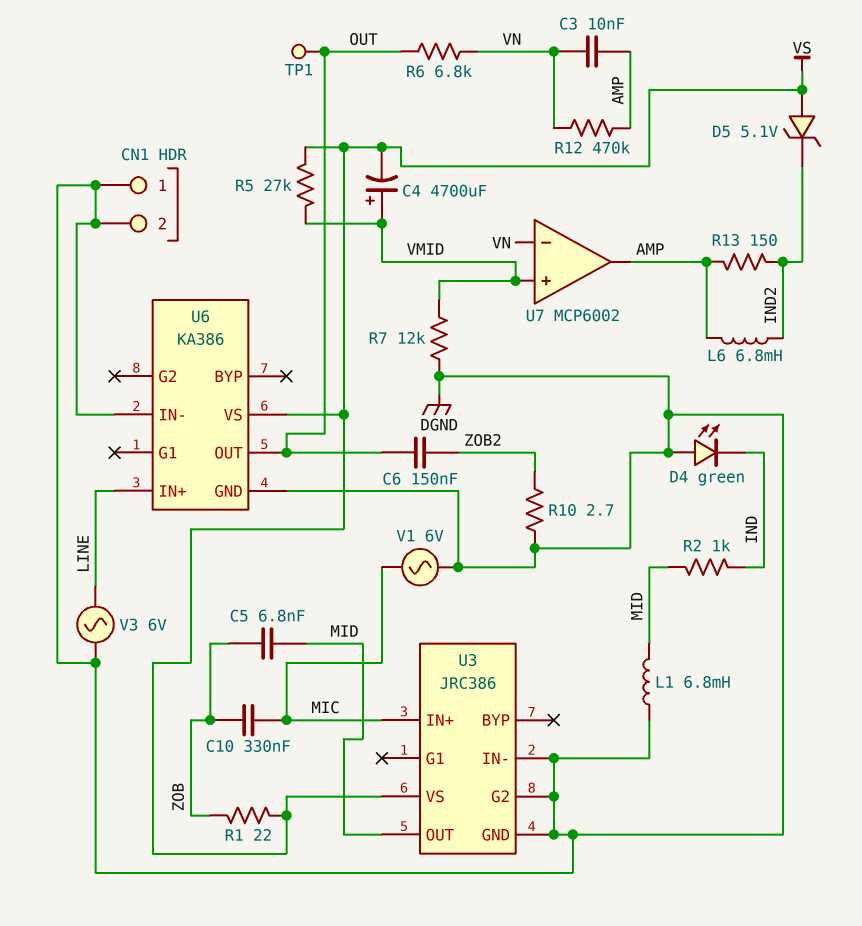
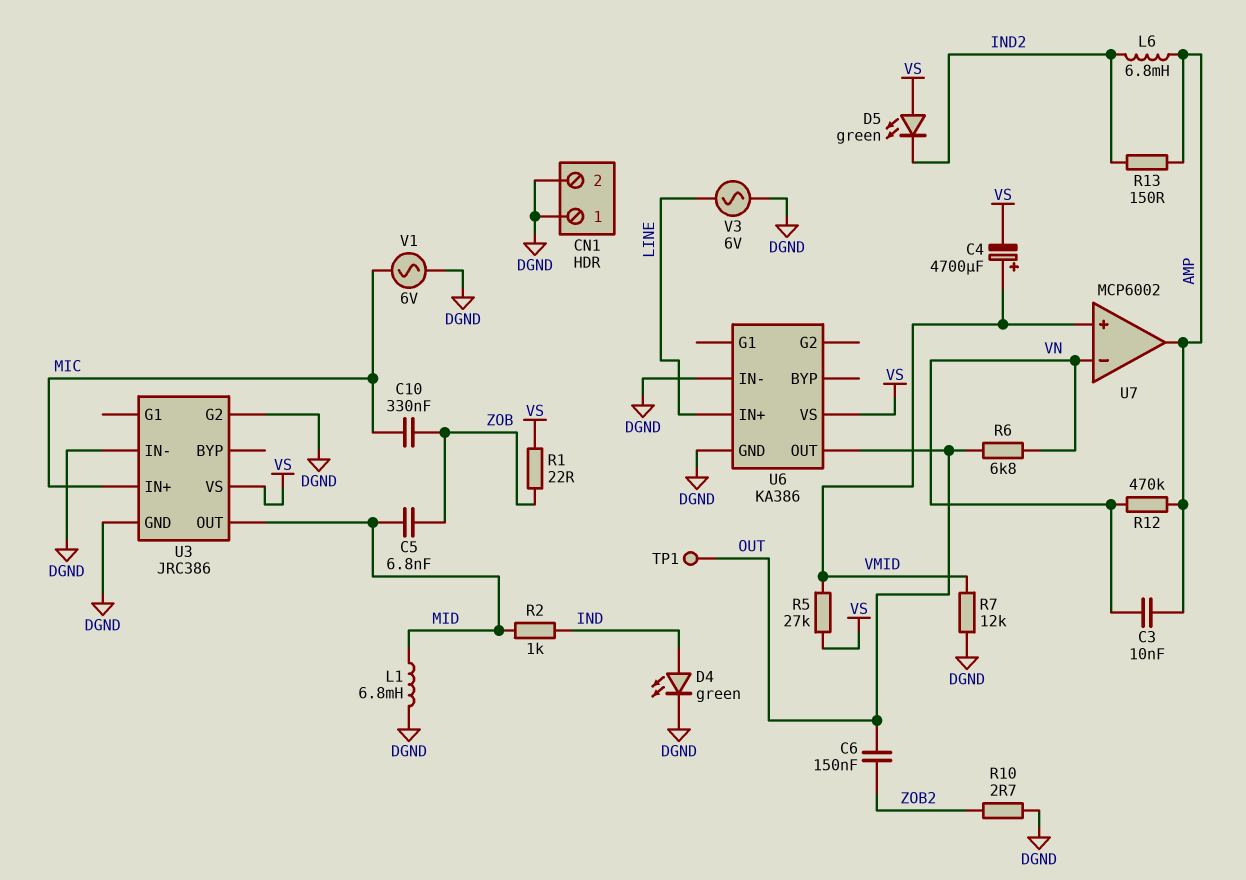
D4: LED green (A DGND, K IND) -> LED green (A IND, K DGND)
D5: zener 5.1V (A VS, K IND2) -> LED green (A VS, K IND2)

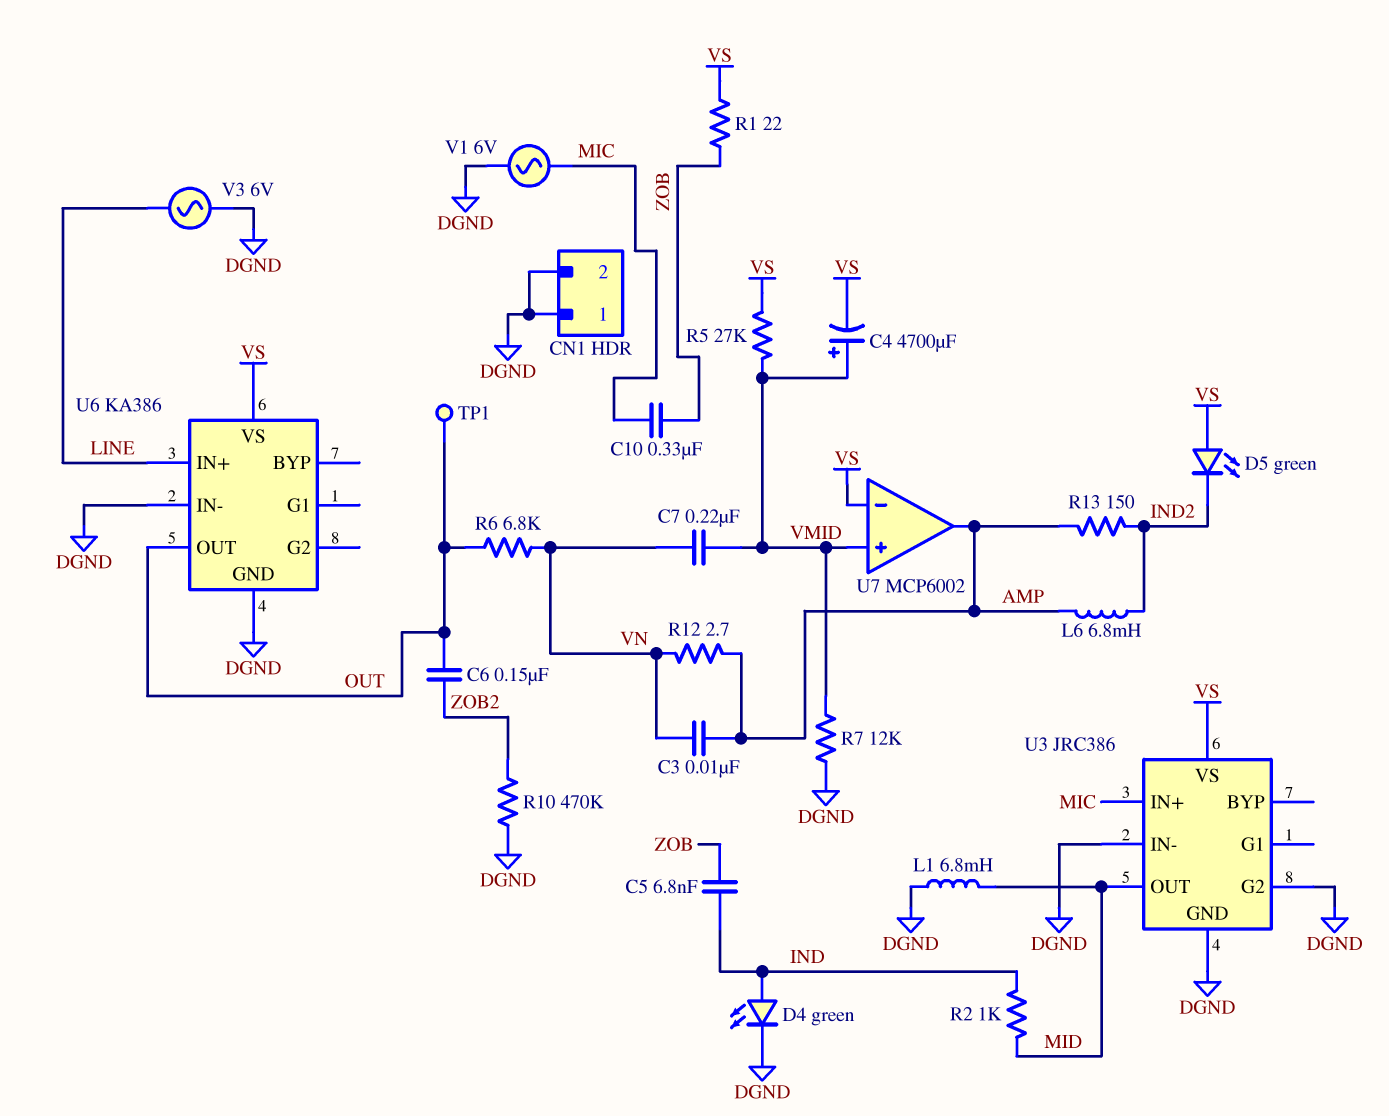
C5: 6.8nF (MID, ZOB) -> 6.8nF (IND, ZOB)
C7: none -> 220nF (VMID, VN)
R10: 2.7 (DGND, ZOB2) -> 470k (DGND, ZOB2)
R12: 470k (AMP, VN) -> 2.7 (AMP, VN)
U7 pin in-: VN -> VS

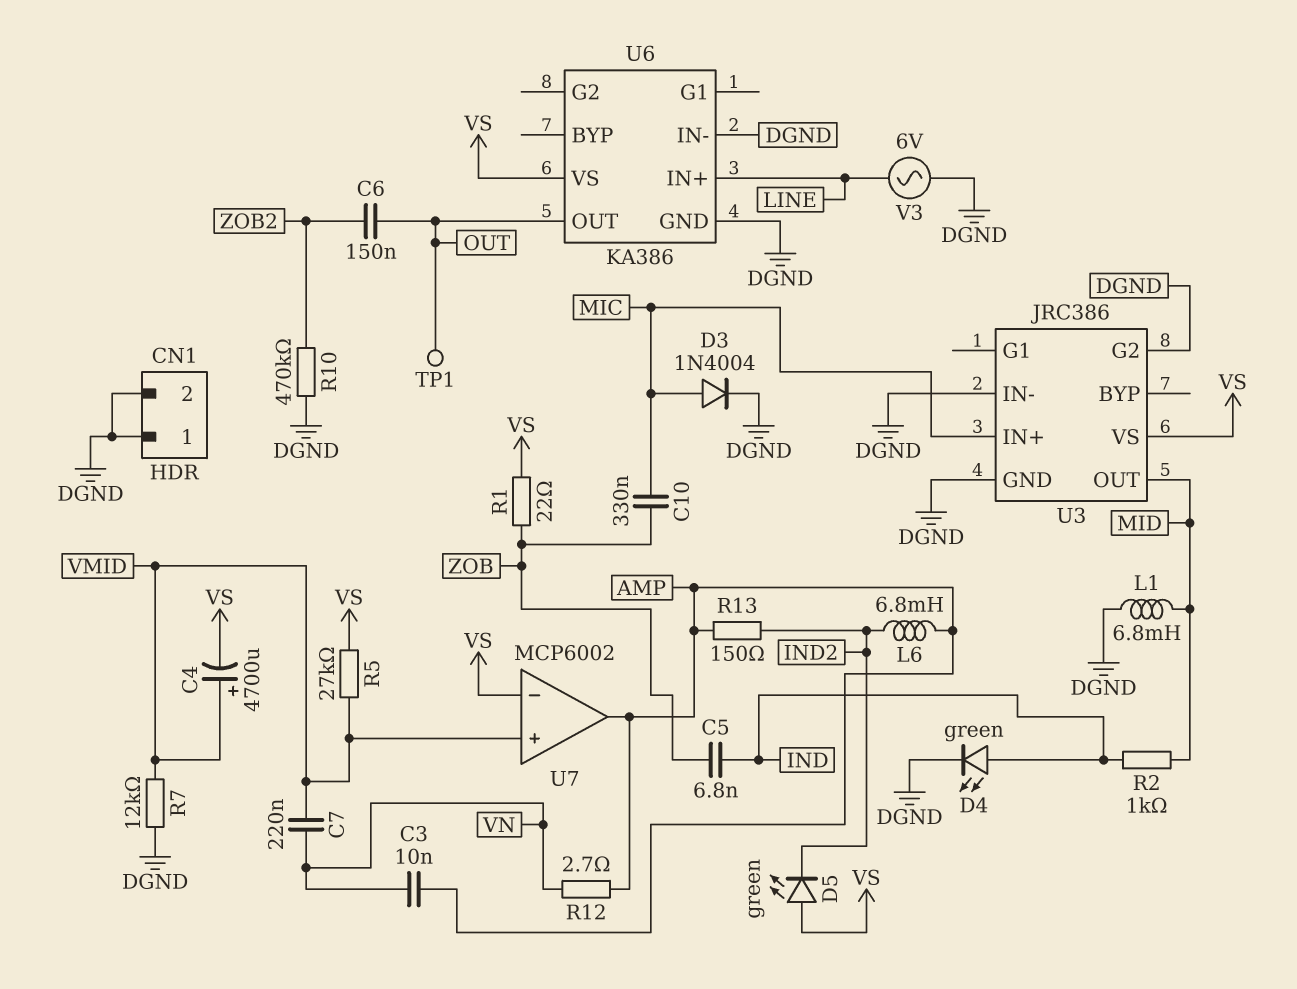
D3: none -> diode 1N4004 (A MIC, K DGND)
R6: 6.8k (OUT, VN) -> none
V1: AC 6V (DGND, MIC) -> none

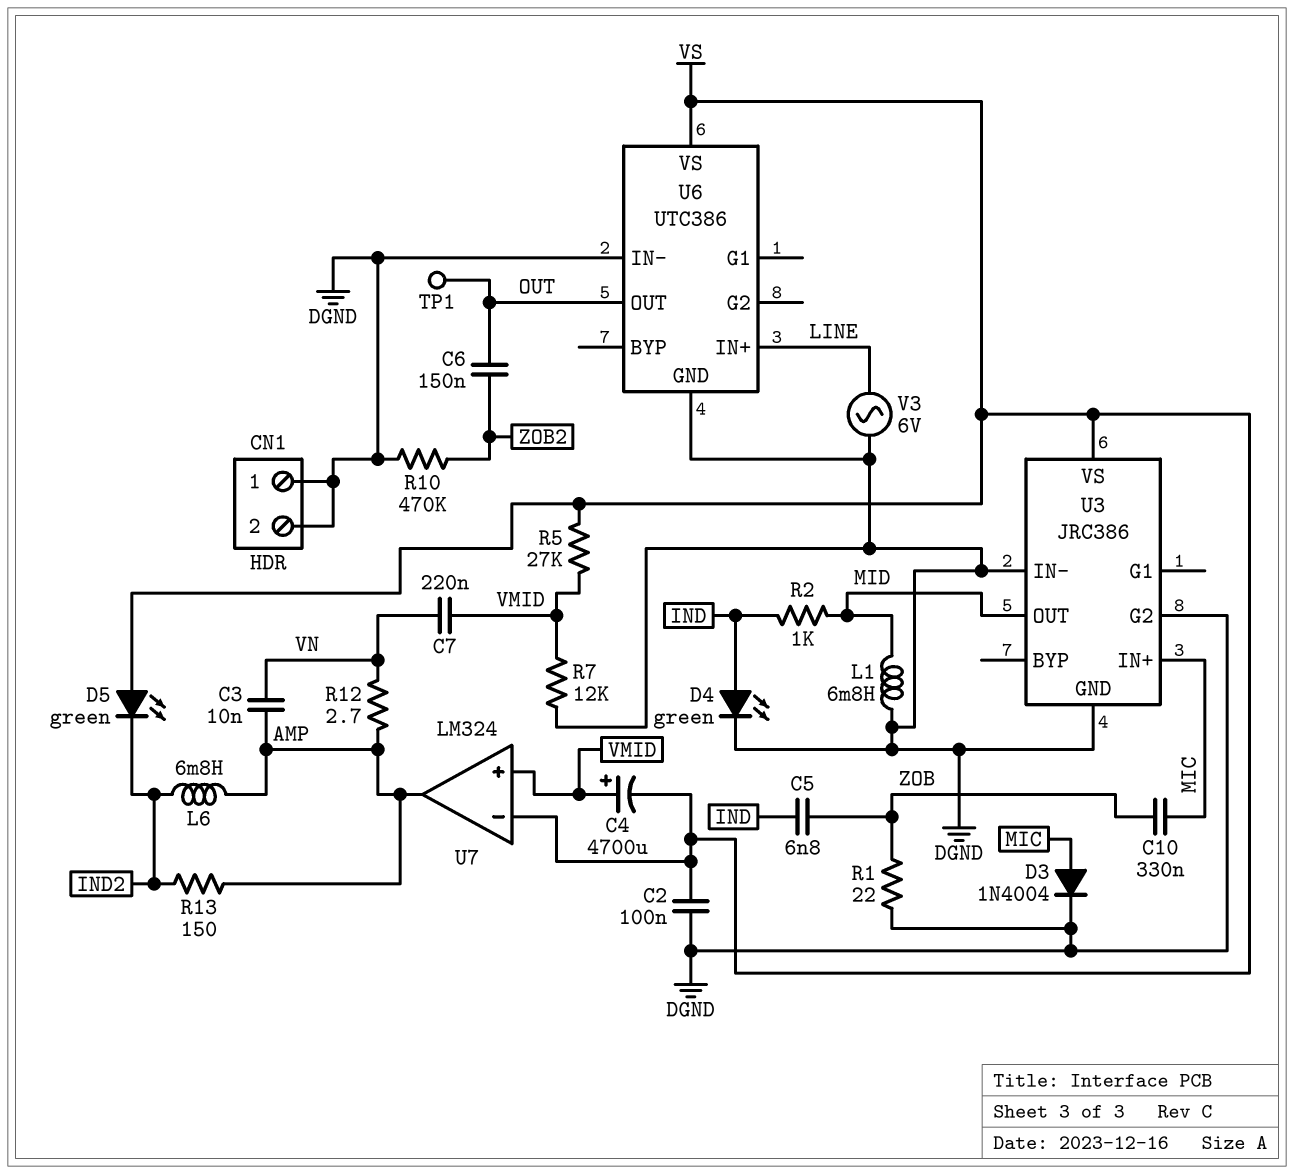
C2: none -> 100nF (DGND, VS)
R1: 22 (VS, ZOB) -> 22 (DGND, ZOB)
U6: KA386 -> UTC386
U7: MCP6002 -> LM324

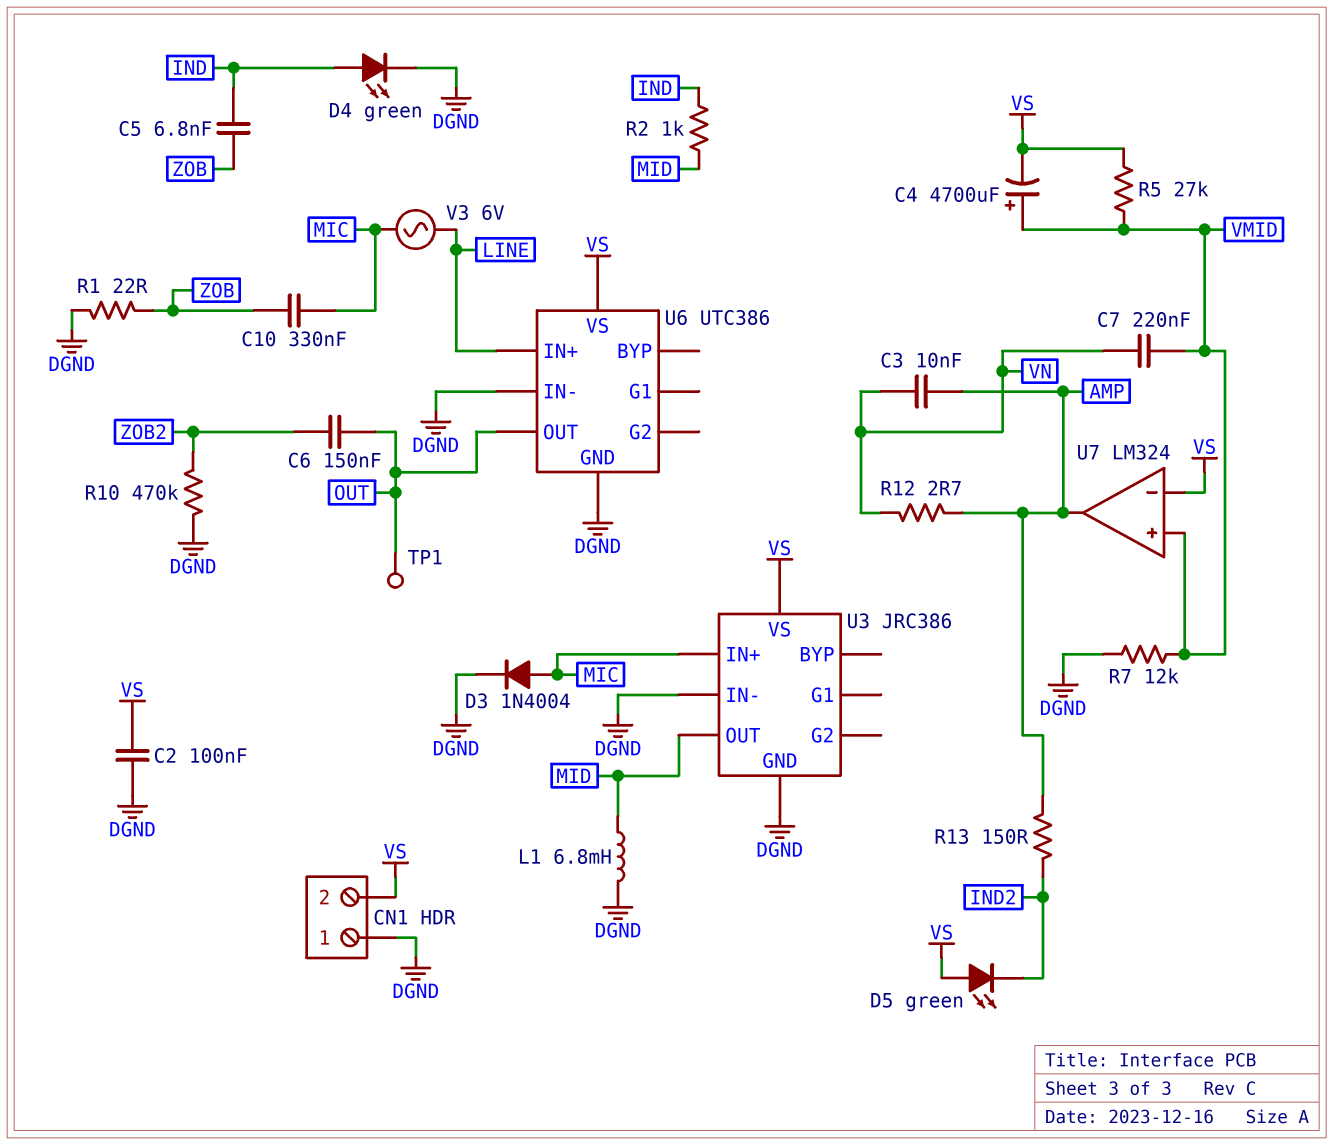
CN1 pin 2: DGND -> VS
L6: 6.8mH (AMP, IND2) -> none
U3 pin G2: DGND -> none
V3: AC 6V (DGND, LINE) -> AC 6V (LINE, MIC)

